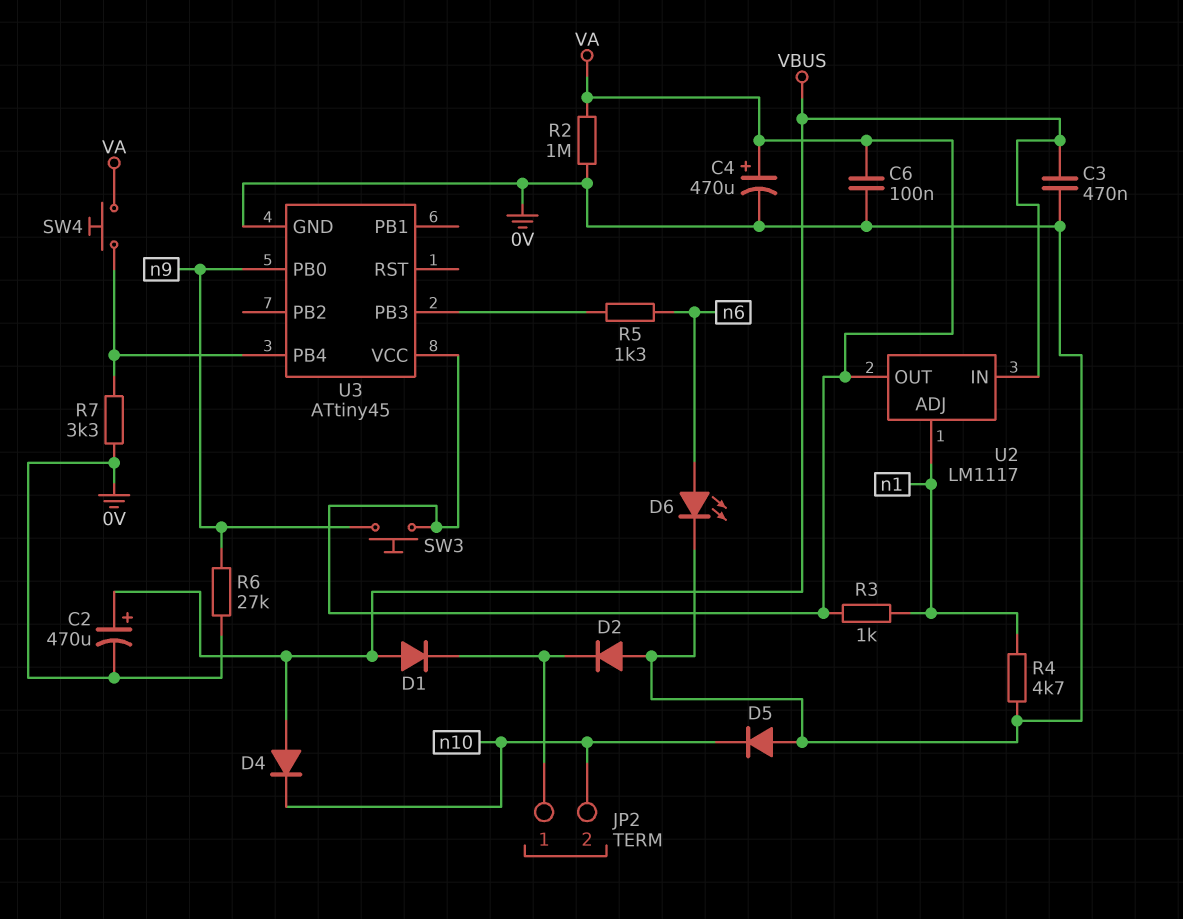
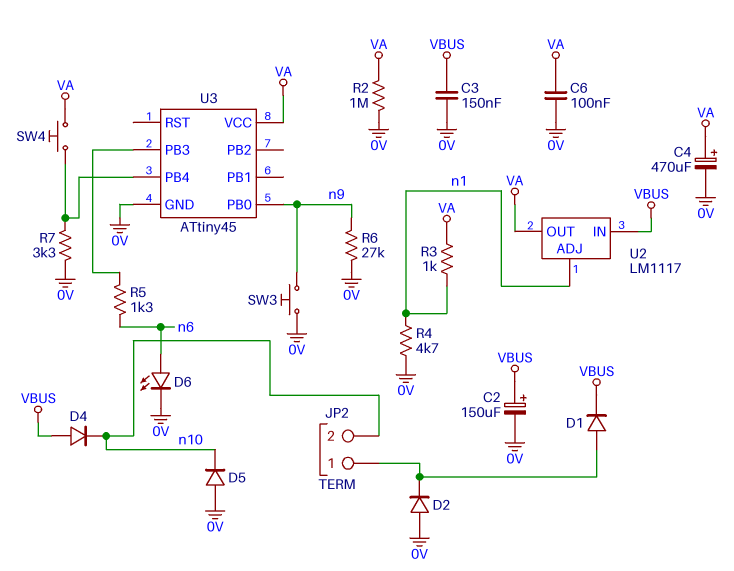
C2: 470uF (plus VBUS, minus 0V) -> 150uF (plus VBUS, minus 0V)
C3: 470nF (0V, VBUS) -> 150nF (0V, VBUS)
D1: diode (A VBUS, K JP2/1) -> diode (A JP2/1, K VBUS)
SW3: button (VA, n9) -> button (0V, n9)

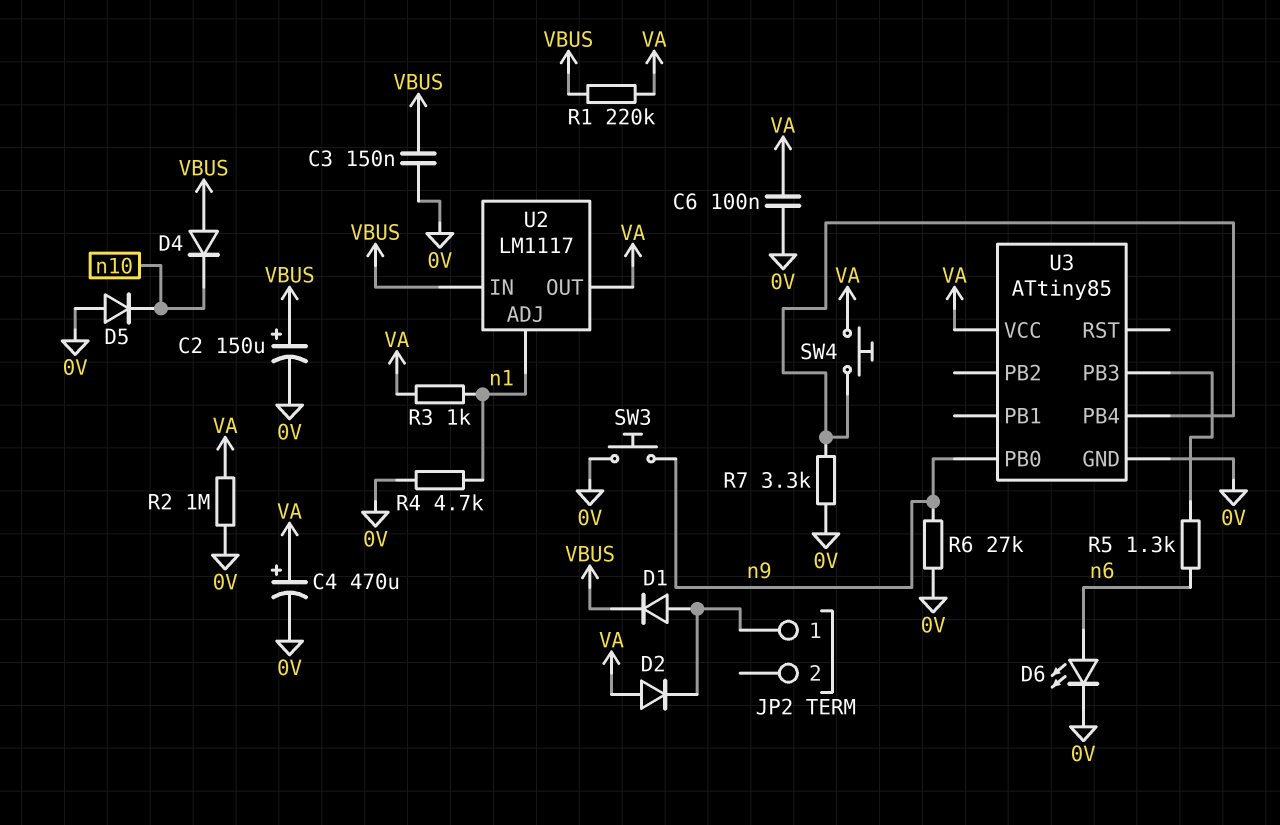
D2: diode (A 0V, K JP2/1) -> diode (A VA, K JP2/1)
JP2 pin 2: n10 -> none
R1: none -> 220k (VA, VBUS)
U3: ATtiny45 -> ATtiny85

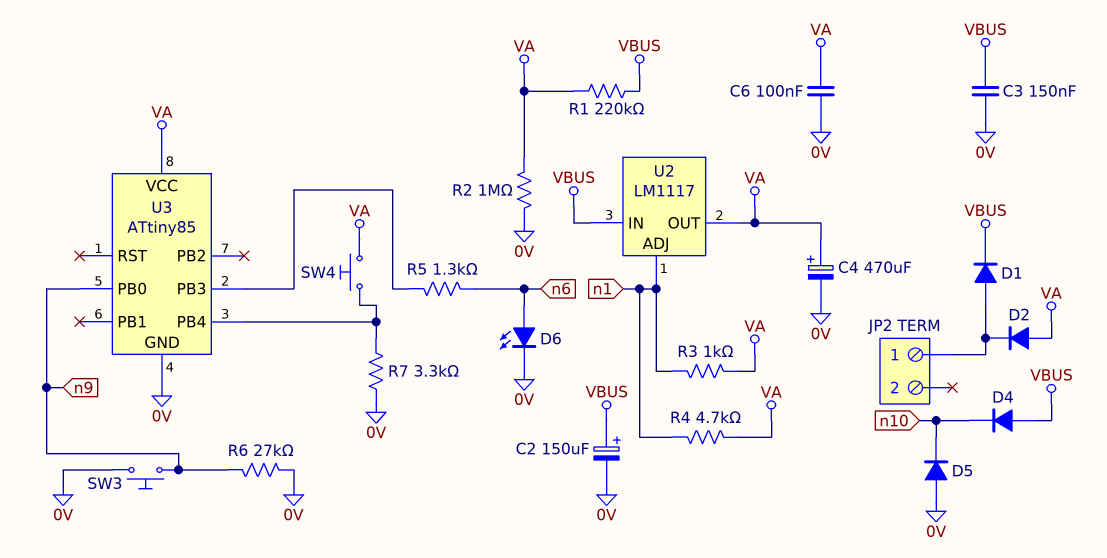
R4: 4.7k (0V, n1) -> 4.7k (VA, n1)

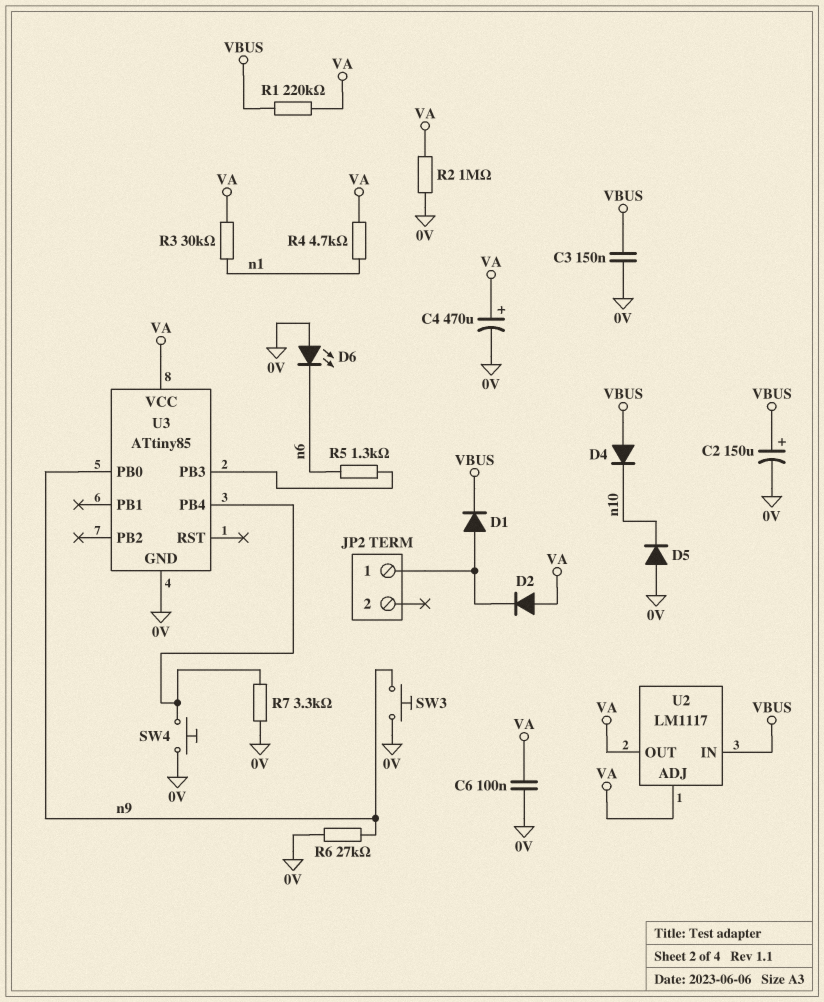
D6: LED (A n6, K 0V) -> LED (A 0V, K n6)
R3: 1k (VA, n1) -> 30k (VA, n1)
SW4: button (U3/PB4, VA) -> button (0V, U3/PB4)
U2 pin ADJ: n1 -> VA

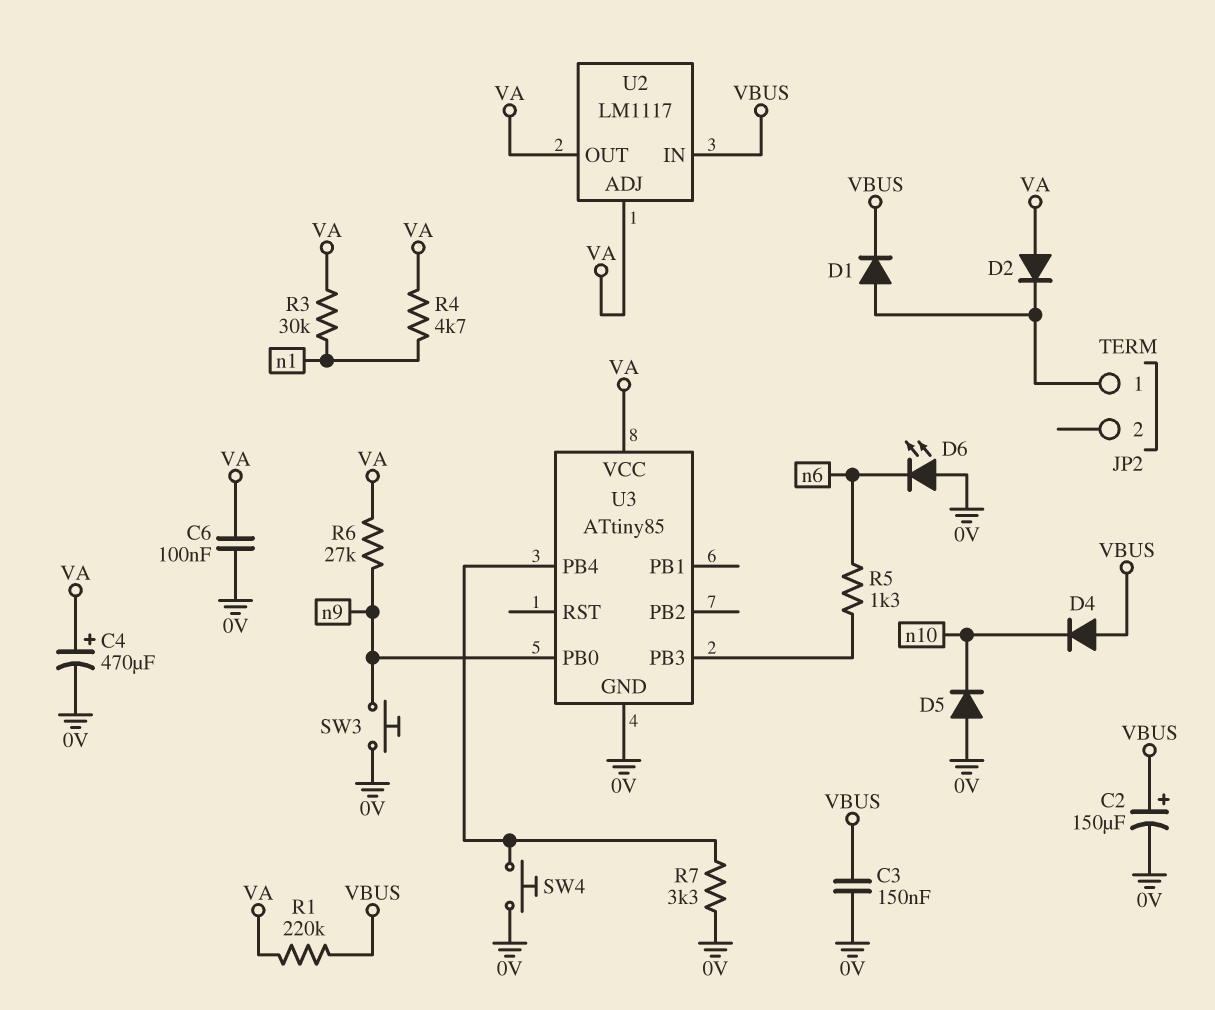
R2: 1M (0V, VA) -> none
R6: 27k (0V, n9) -> 27k (VA, n9)

